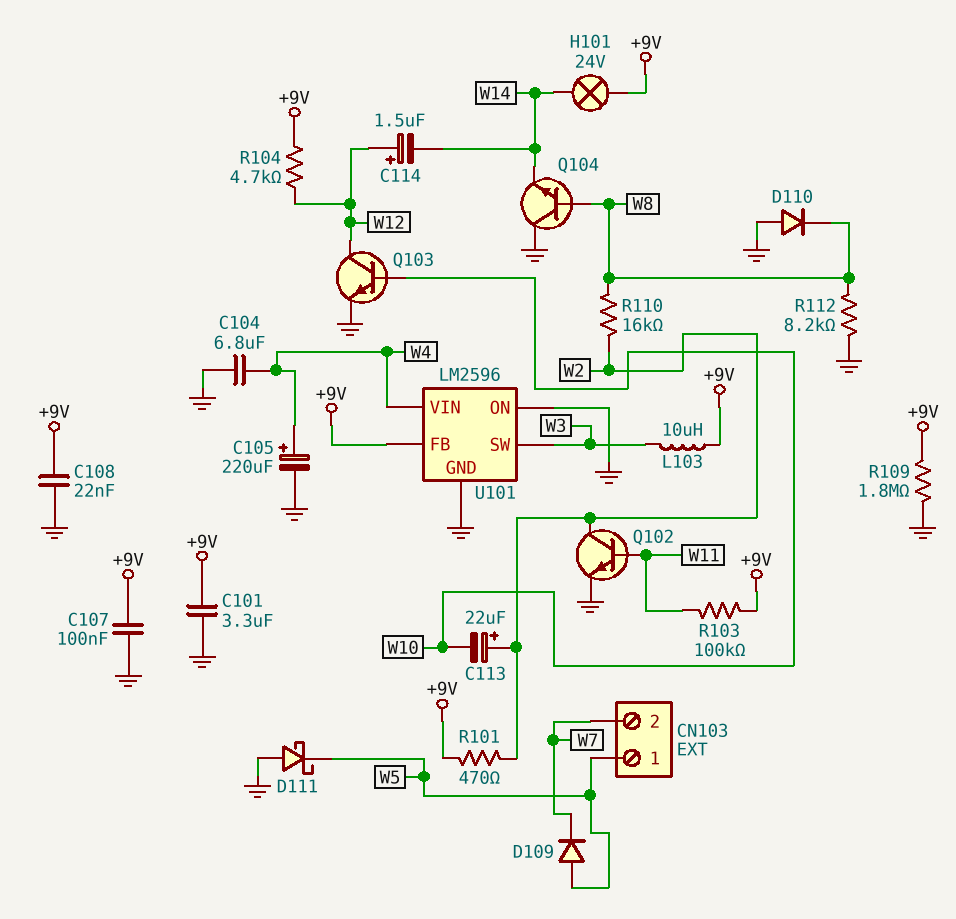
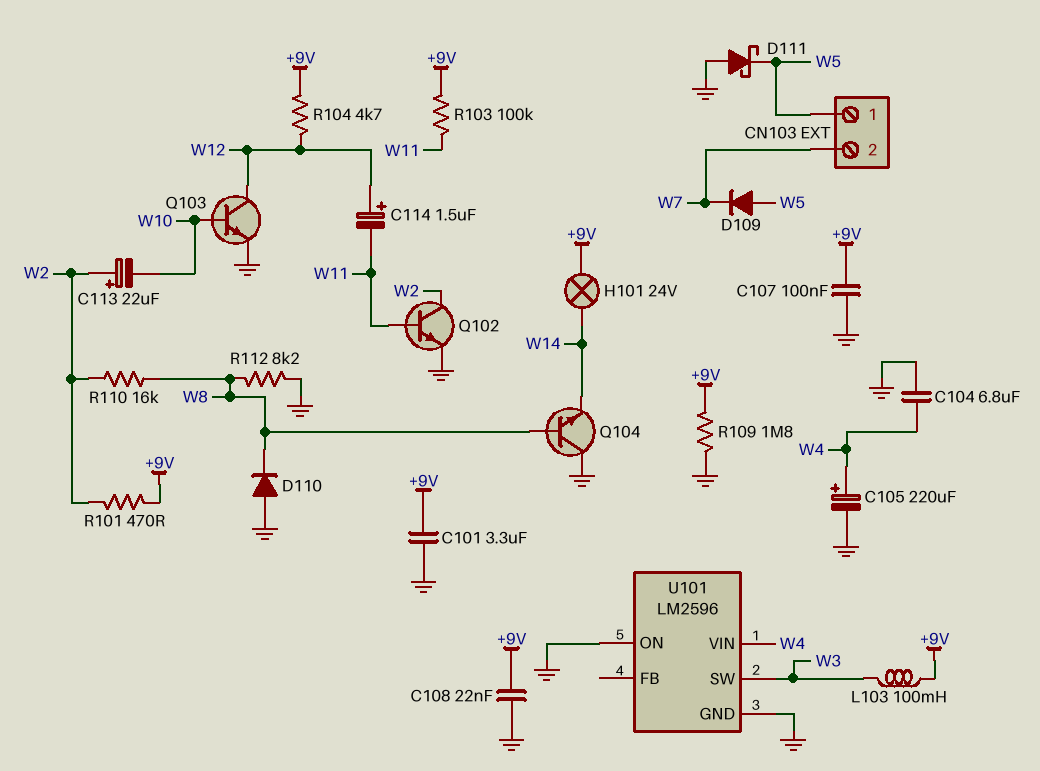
C114: 1.5uF (plus W12, minus W14) -> 1.5uF (plus W12, minus W11)
L103: 10uH (+9V, W3) -> 100mH (+9V, W3)
U101 pin FB: +9V -> none

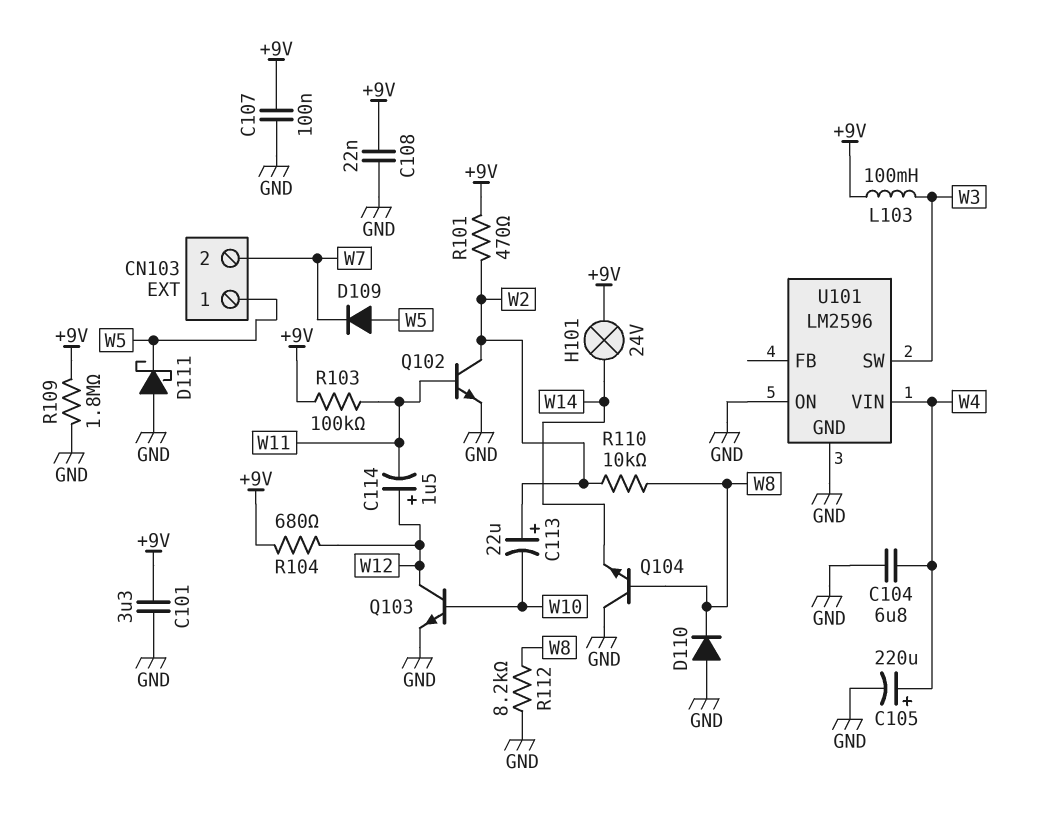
R104: 4.7k (+9V, W12) -> 680 (+9V, W12)
R110: 16k (W2, W8) -> 10k (W2, W8)

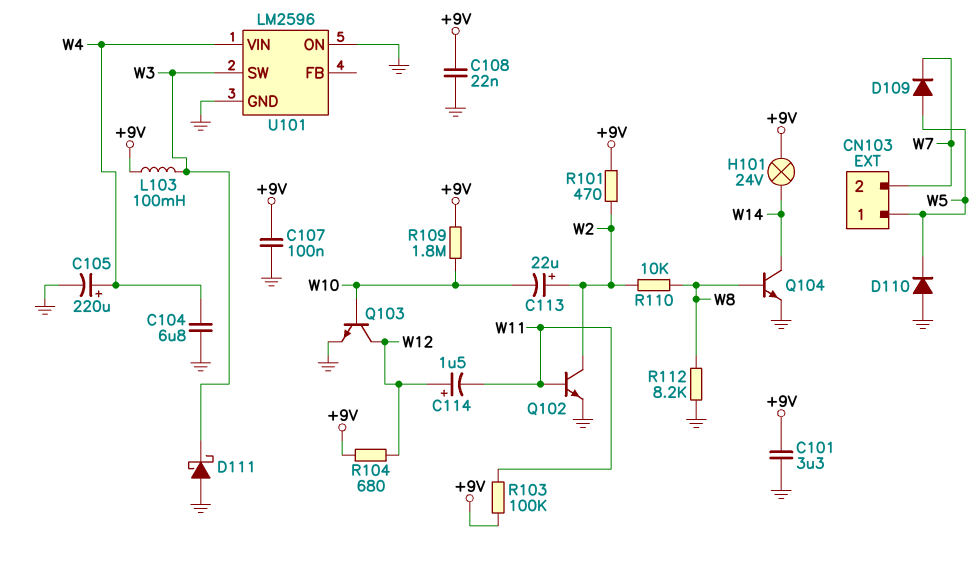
D110: diode (A GND, K W8) -> diode (A GND, K W5)
D111: schottky (A GND, K W5) -> schottky (A GND, K W3)
Q104: NPN (B W8, C GND, E W14) -> NPN (B W8, C W14, E GND)
R109: 1.8M (+9V, GND) -> 1.8M (+9V, W10)

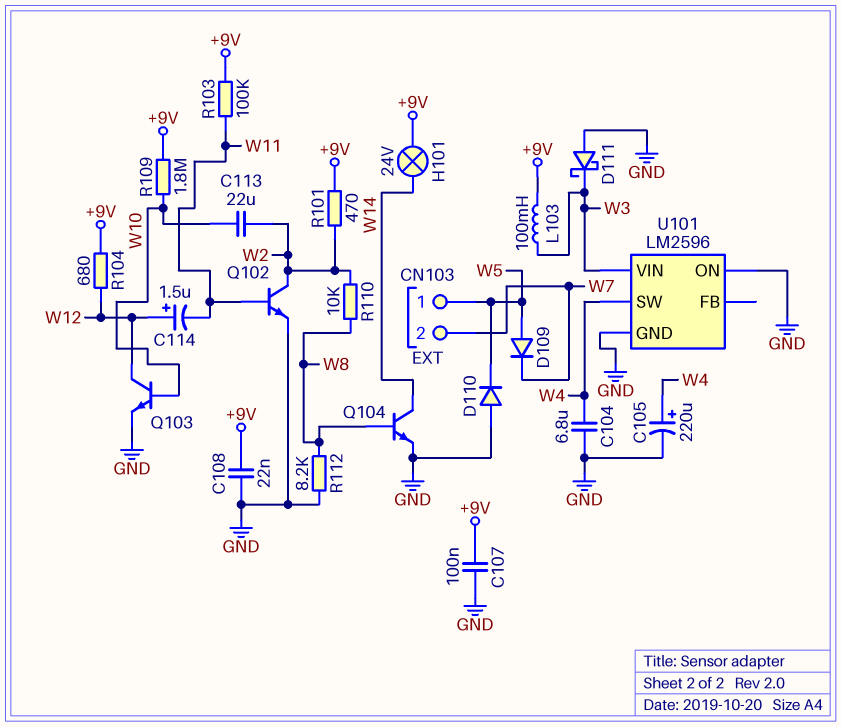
C101: 3.3uF (+9V, GND) -> none
C113: 22uF (plus W2, minus W10) -> 22uF (W2, W10)
U101 pin SW: W3 -> W4
U101 pin VIN: W4 -> W3

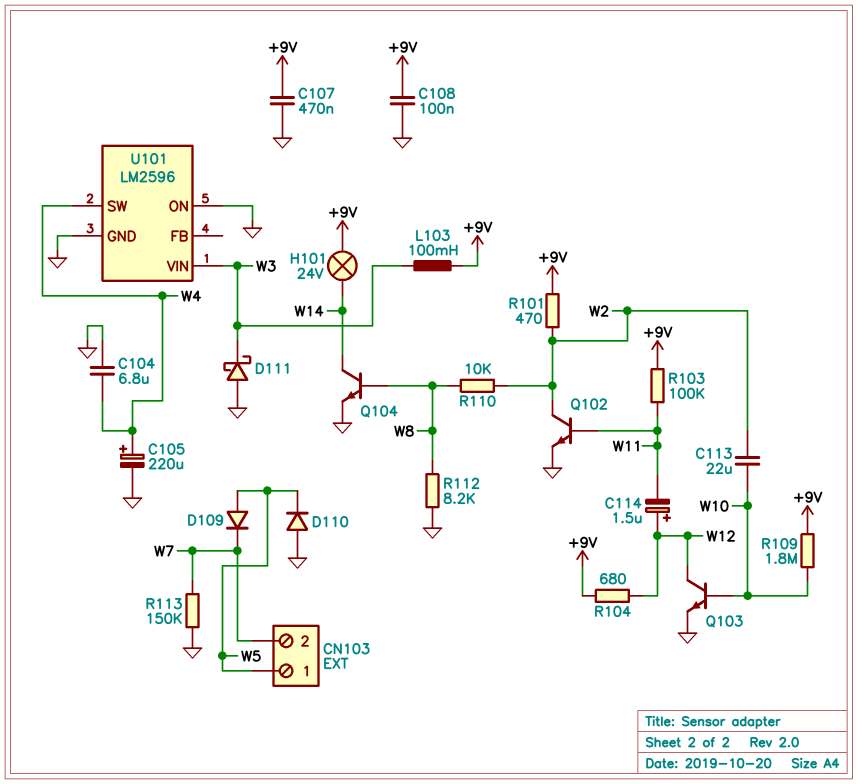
C107: 100nF (+9V, GND) -> 470nF (+9V, GND)
C108: 22nF (+9V, GND) -> 100nF (+9V, GND)
R113: none -> 150k (GND, W7)

